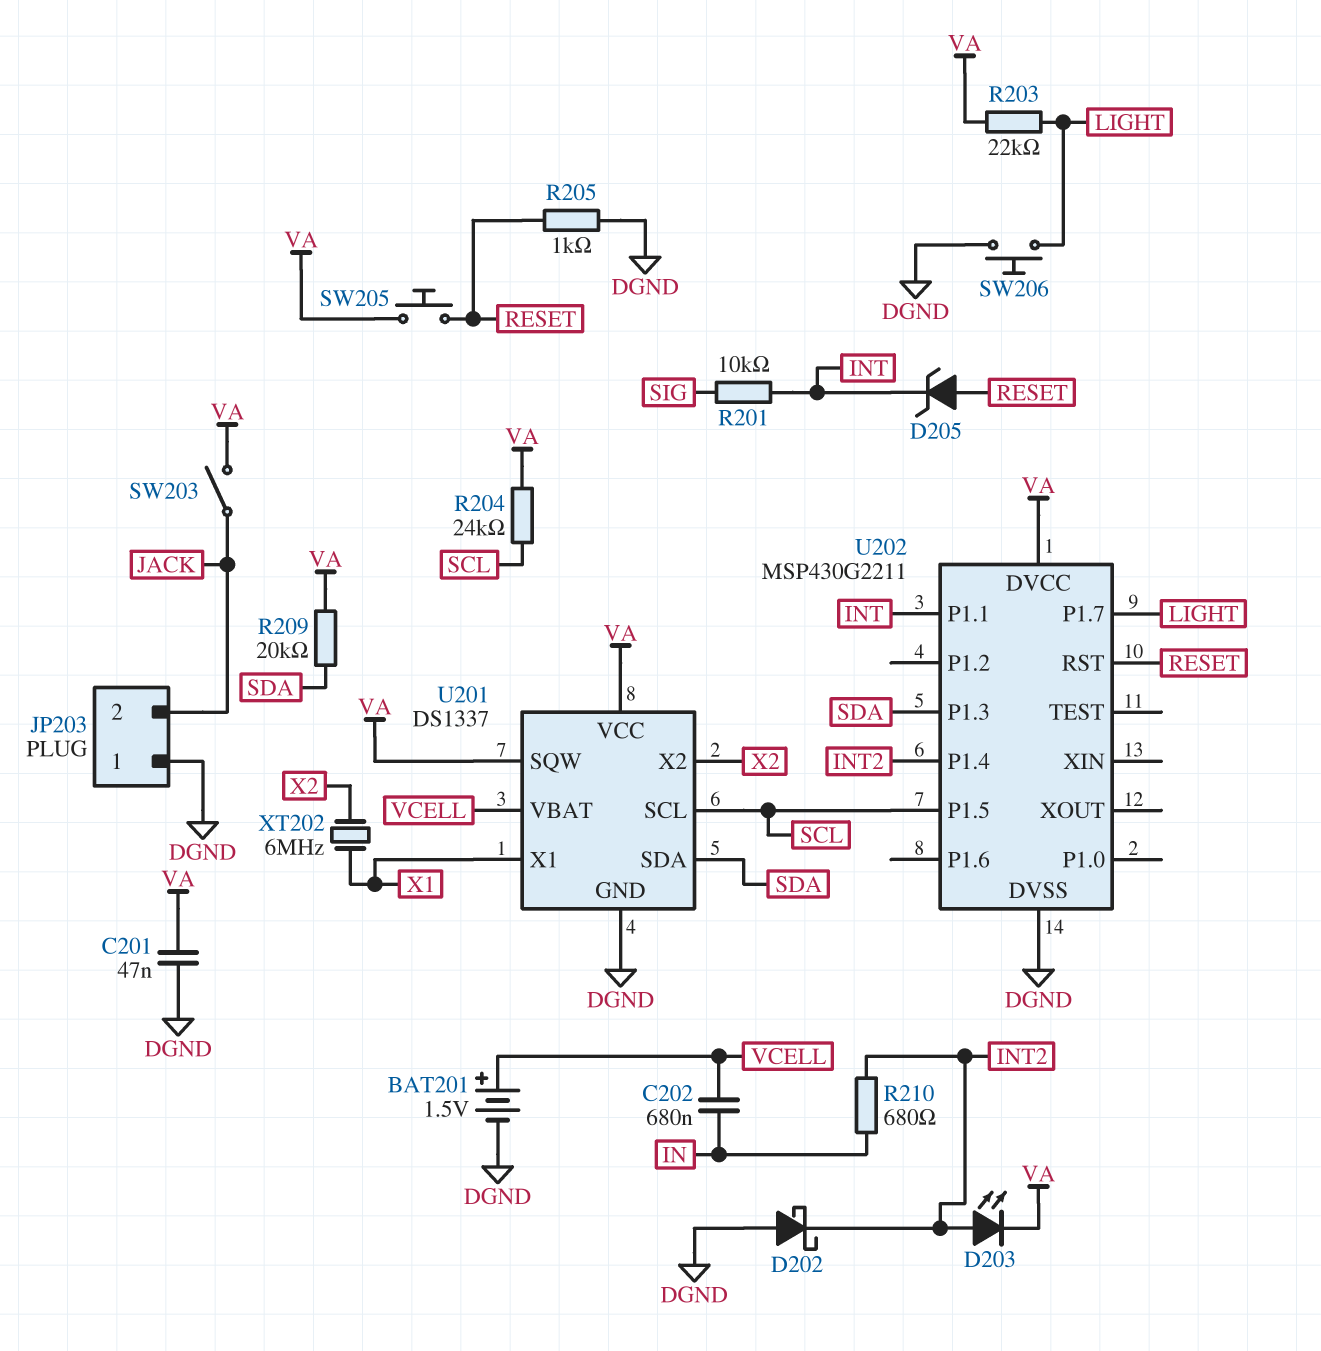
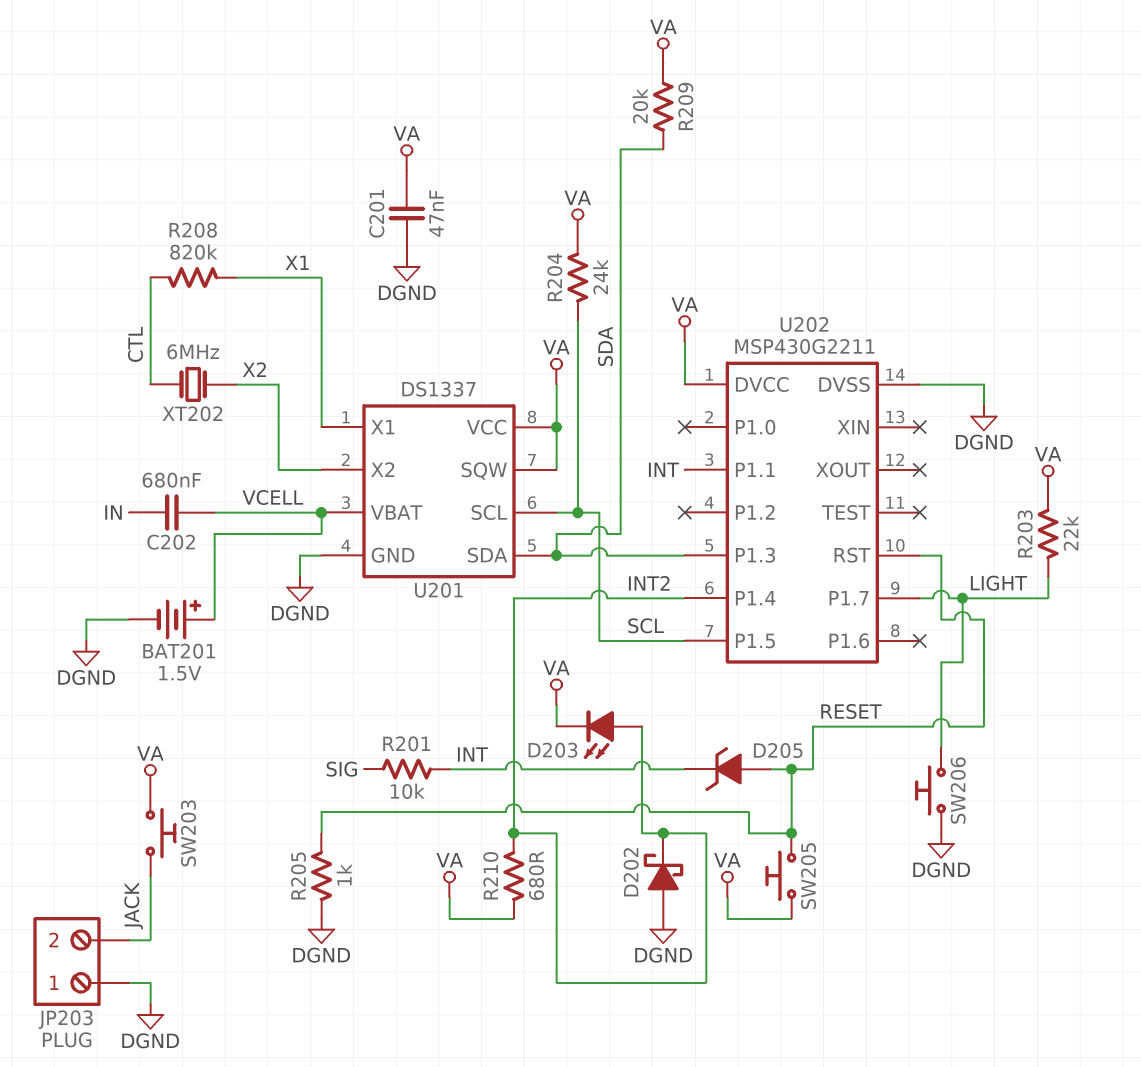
R208: none -> 820k (CTL, X1)
R210: 680 (IN, INT2) -> 680 (INT2, VA)
SW203: switch (JACK, VA) -> button (JACK, VA)
XT202: 6MHz (X1, X2) -> 6MHz (CTL, X2)

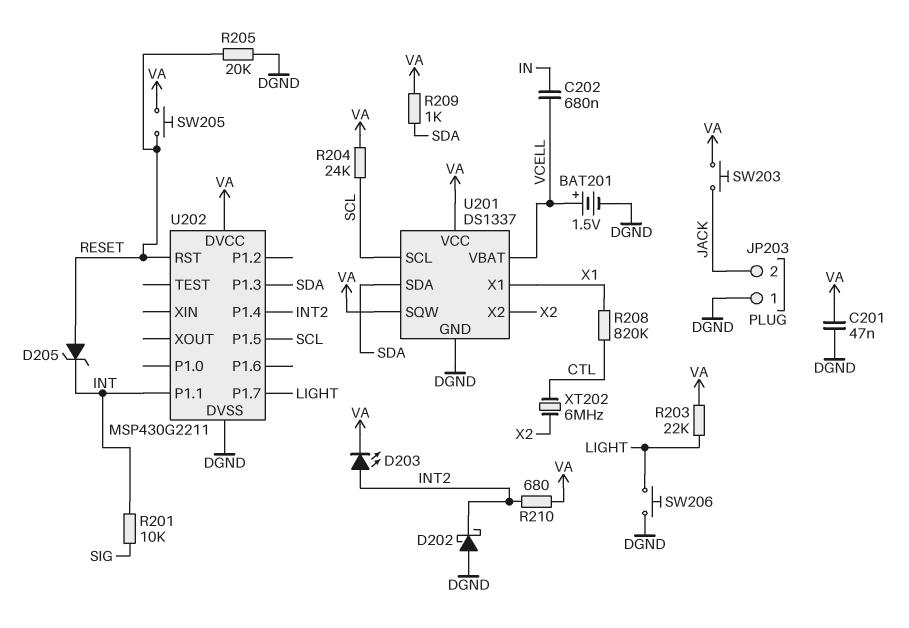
R205: 1k (DGND, RESET) -> 20k (DGND, RESET)
R209: 20k (SDA, VA) -> 1k (SDA, VA)

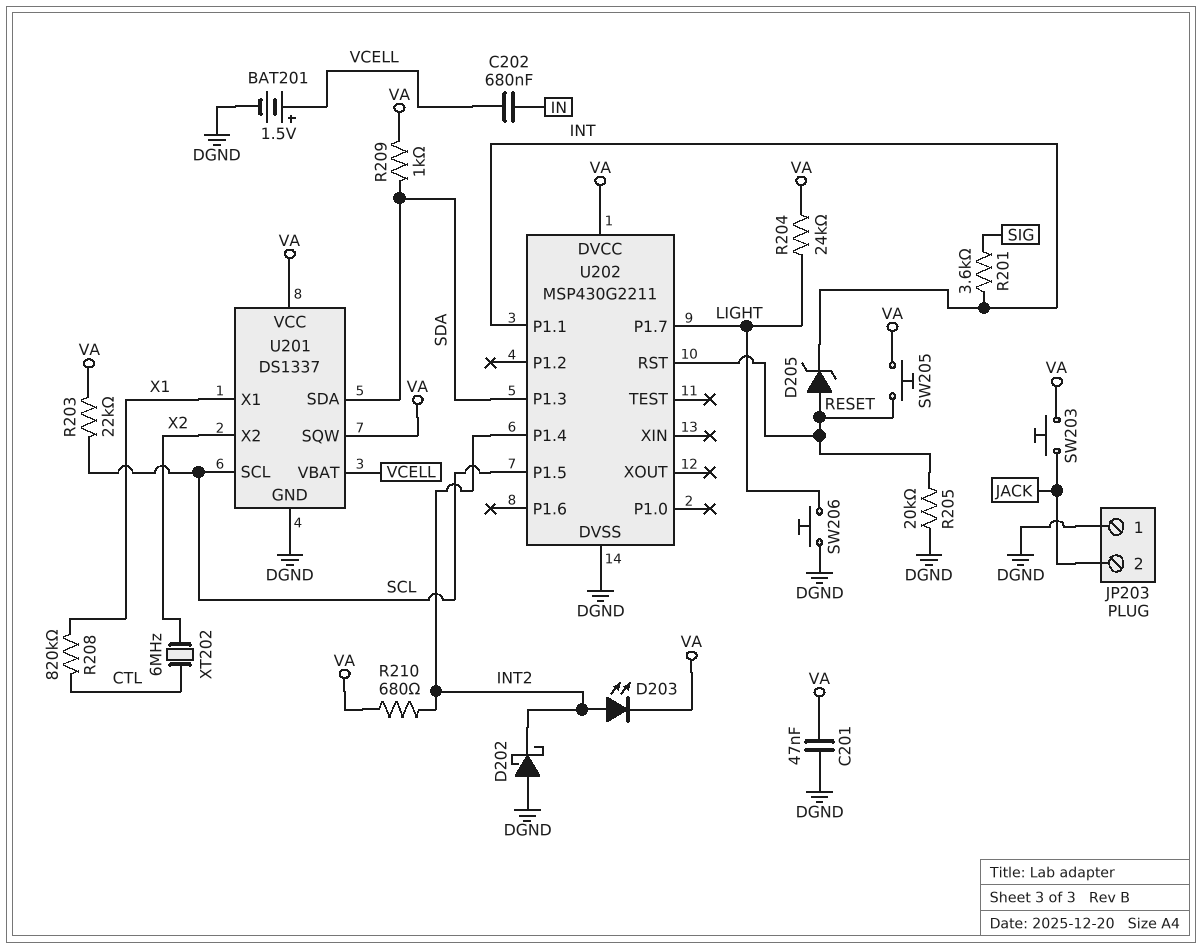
R201: 10k (INT, SIG) -> 3.6k (INT, SIG)
R203: 22k (LIGHT, VA) -> 22k (SCL, VA)
R204: 24k (SCL, VA) -> 24k (LIGHT, VA)

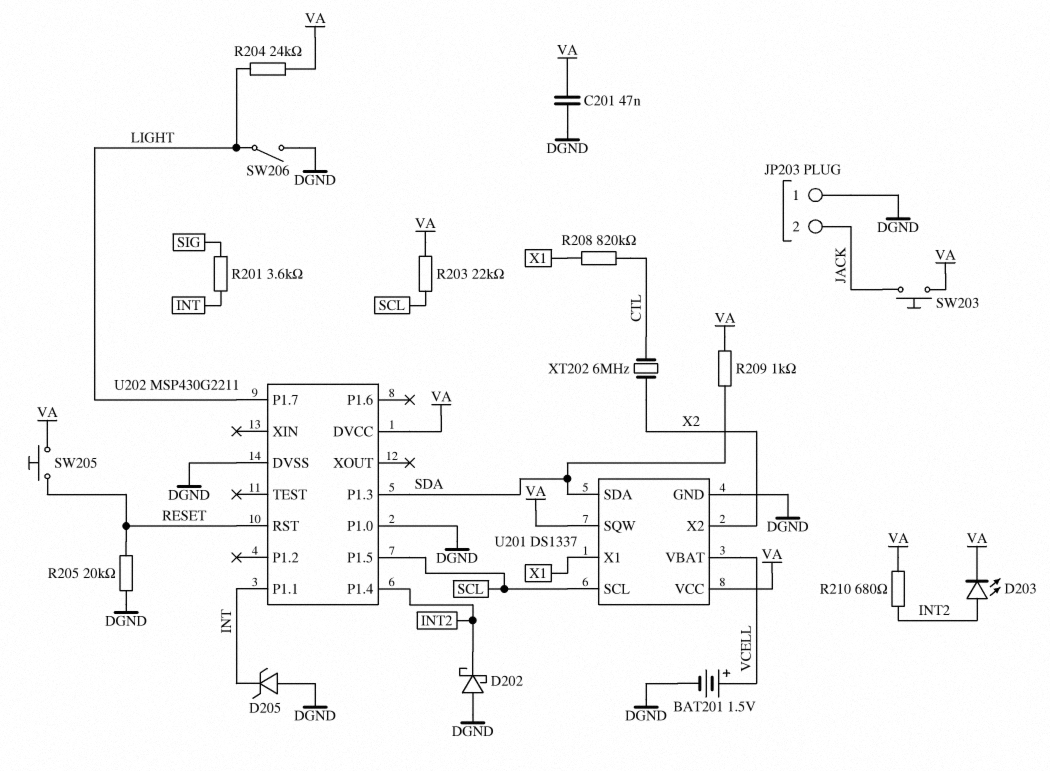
C202: 680nF (IN, VCELL) -> none
D205: zener (A RESET, K INT) -> zener (A DGND, K INT)
SW206: button (DGND, LIGHT) -> switch (DGND, LIGHT)
U202 pin P1.0: none -> DGND

